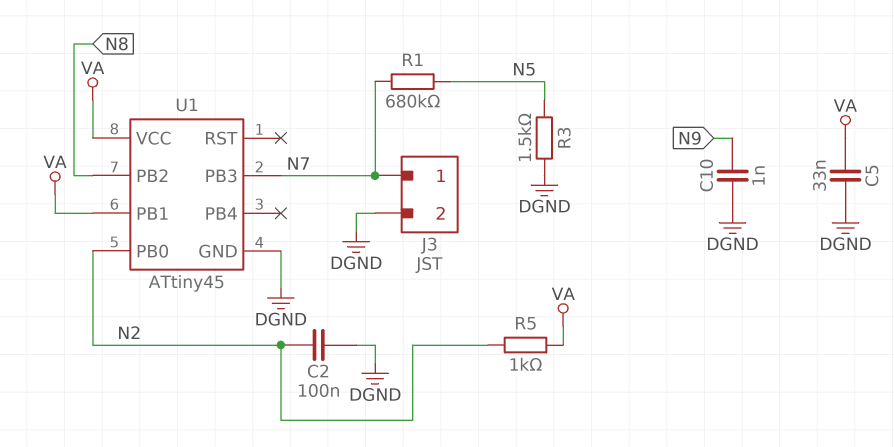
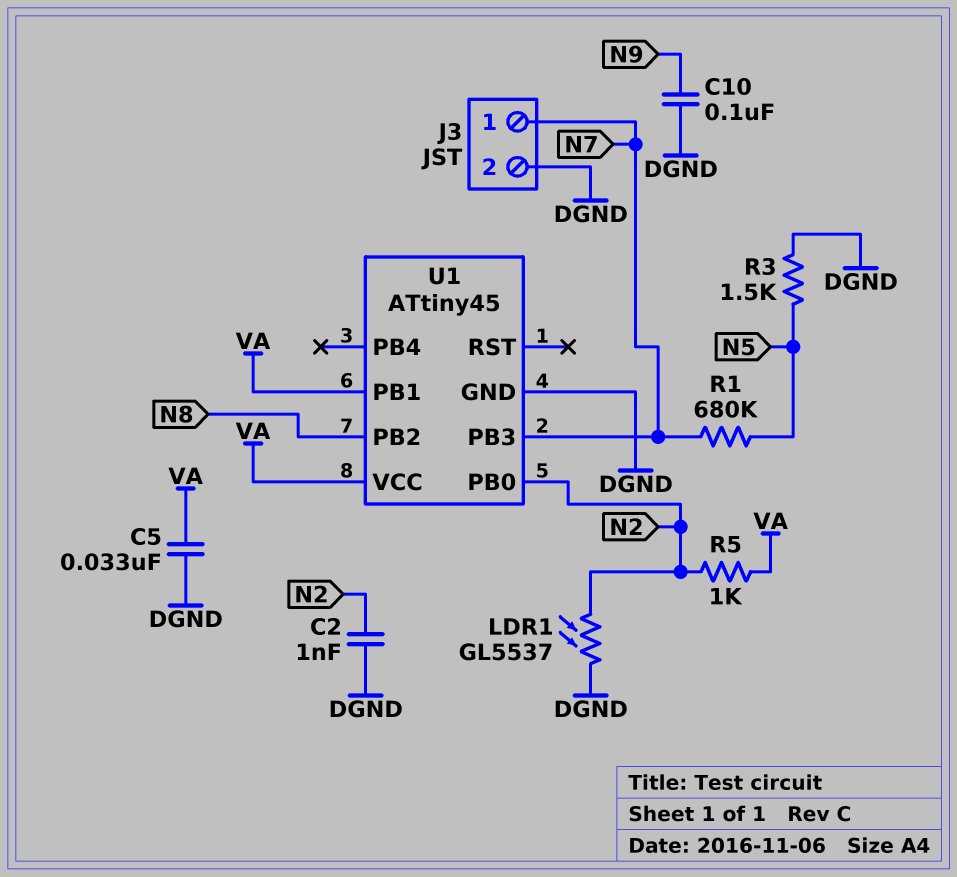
C2: 100nF (DGND, N2) -> 1nF (DGND, N2)
C10: 1nF (DGND, N9) -> 100nF (DGND, N9)
LDR1: none -> GL5537 (DGND, N2)

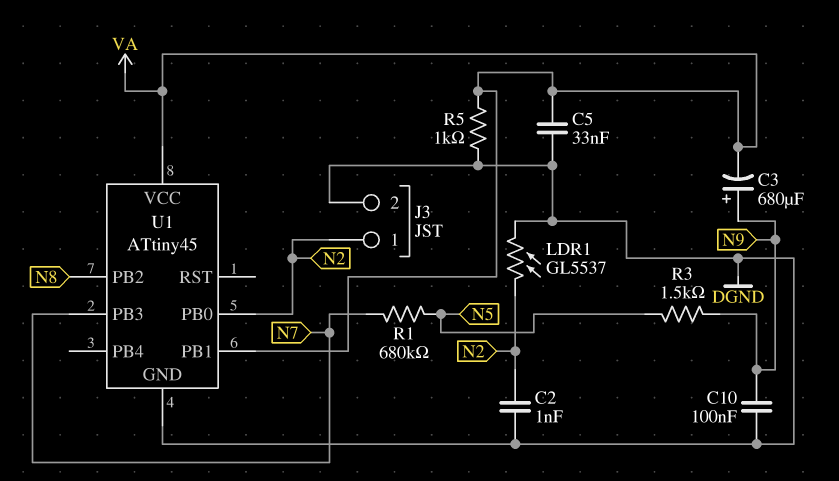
C3: none -> 680uF (plus N9, minus VA)
J3 pin 1: N7 -> N2
R3: 1.5k (DGND, N5) -> 1.5k (N5, N9)
R5: 1k (N2, VA) -> 1k (DGND, VA)

